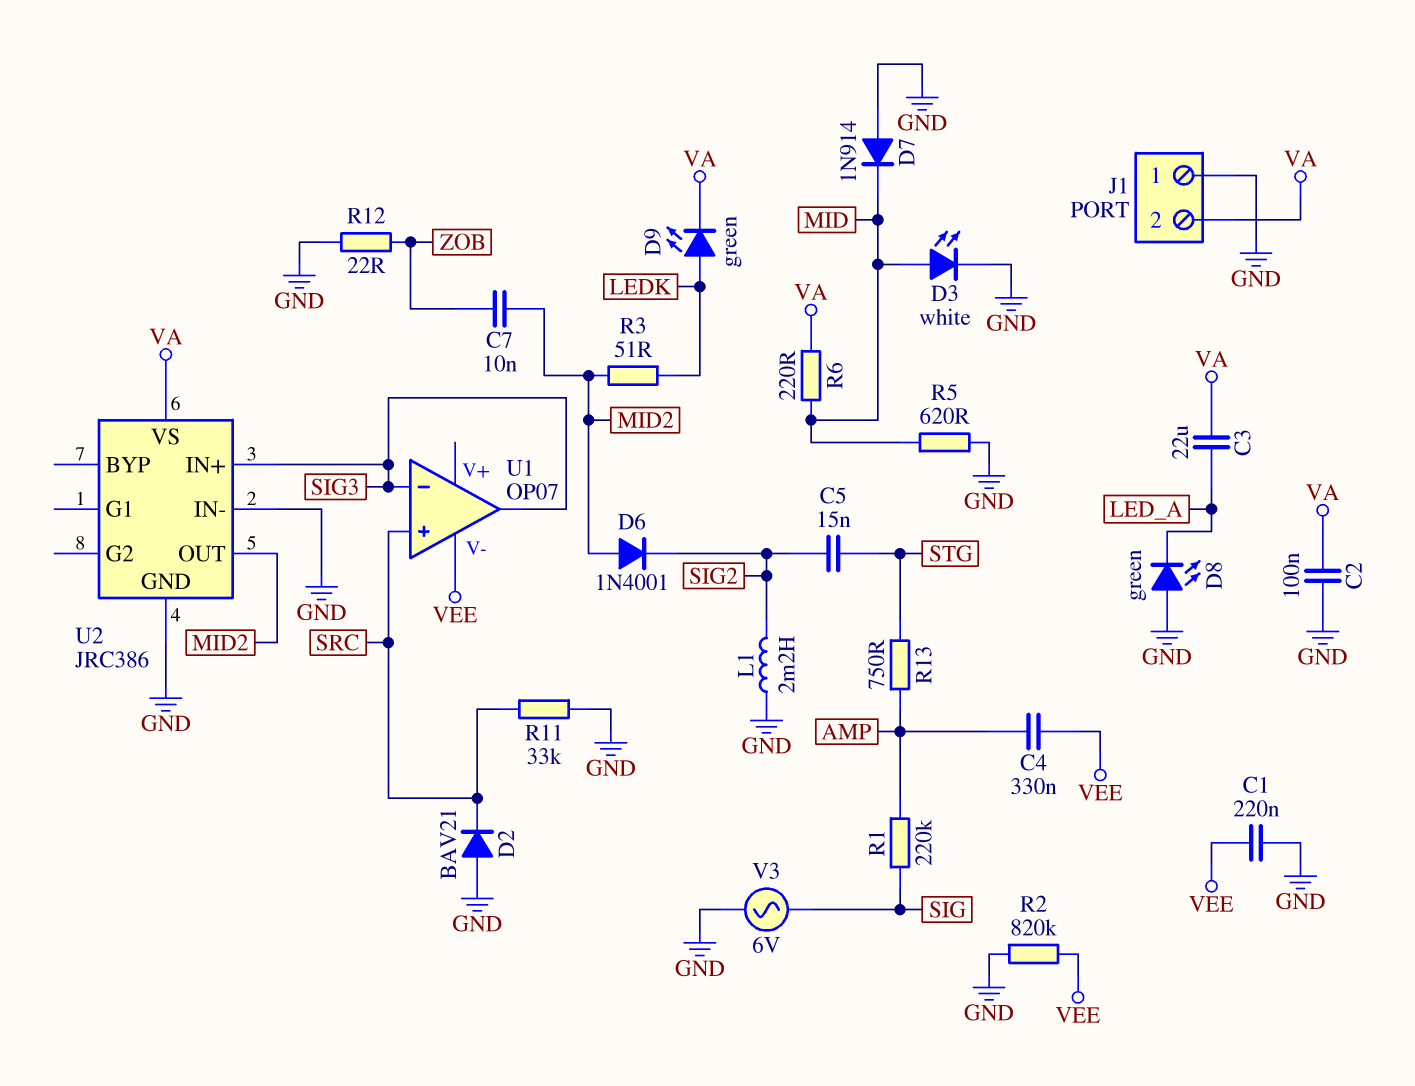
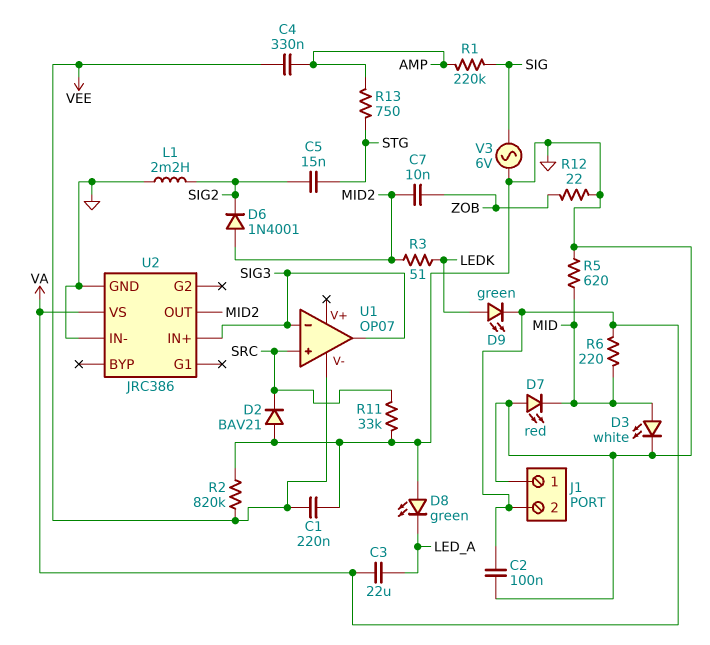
D7: diode 1N914 (A GND, K MID) -> LED red (A GND, K MID)

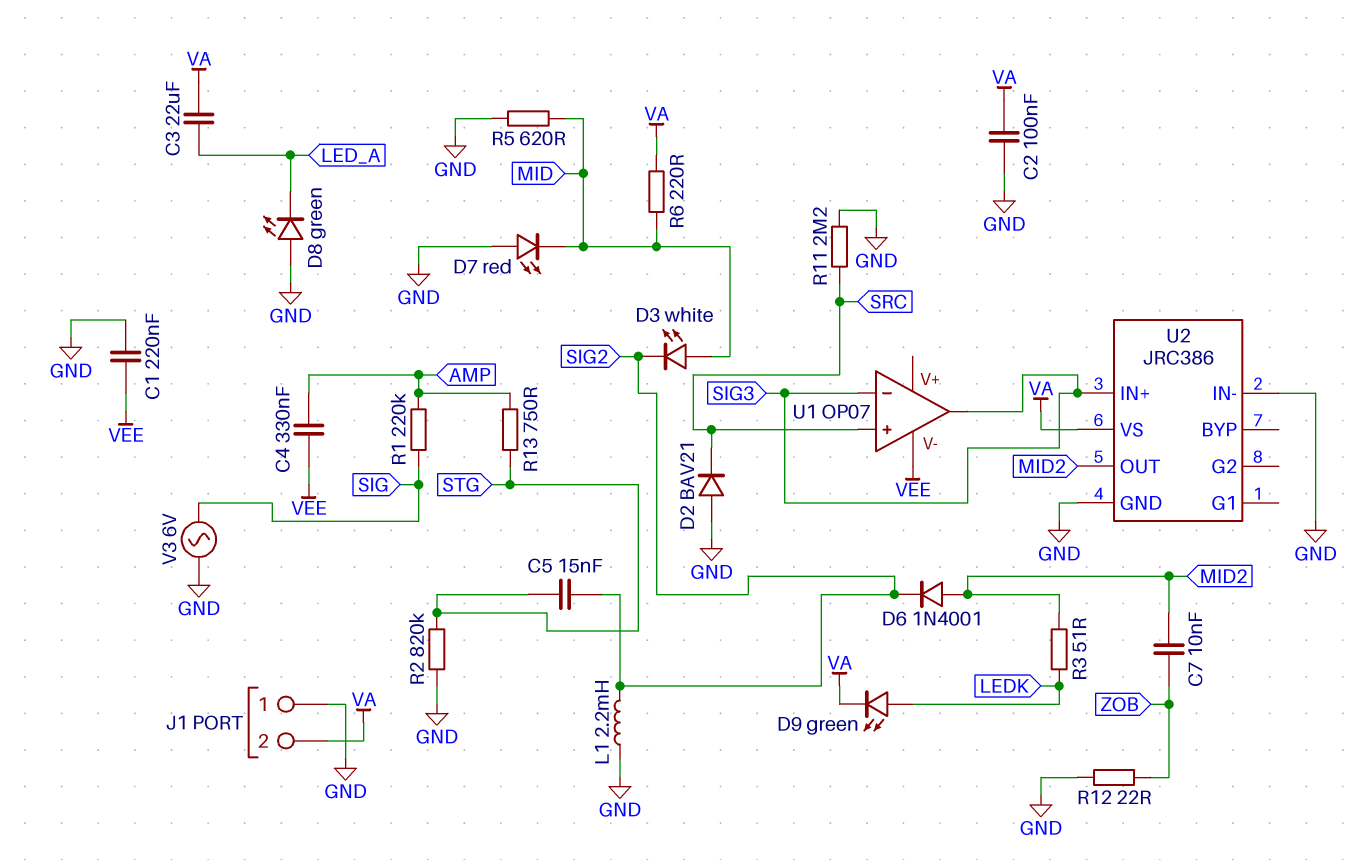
D3: LED white (A MID, K GND) -> LED white (A MID, K SIG2)
R2: 820k (GND, VEE) -> 820k (GND, STG)
R11: 33k (GND, SRC) -> 2.2M (GND, SRC)

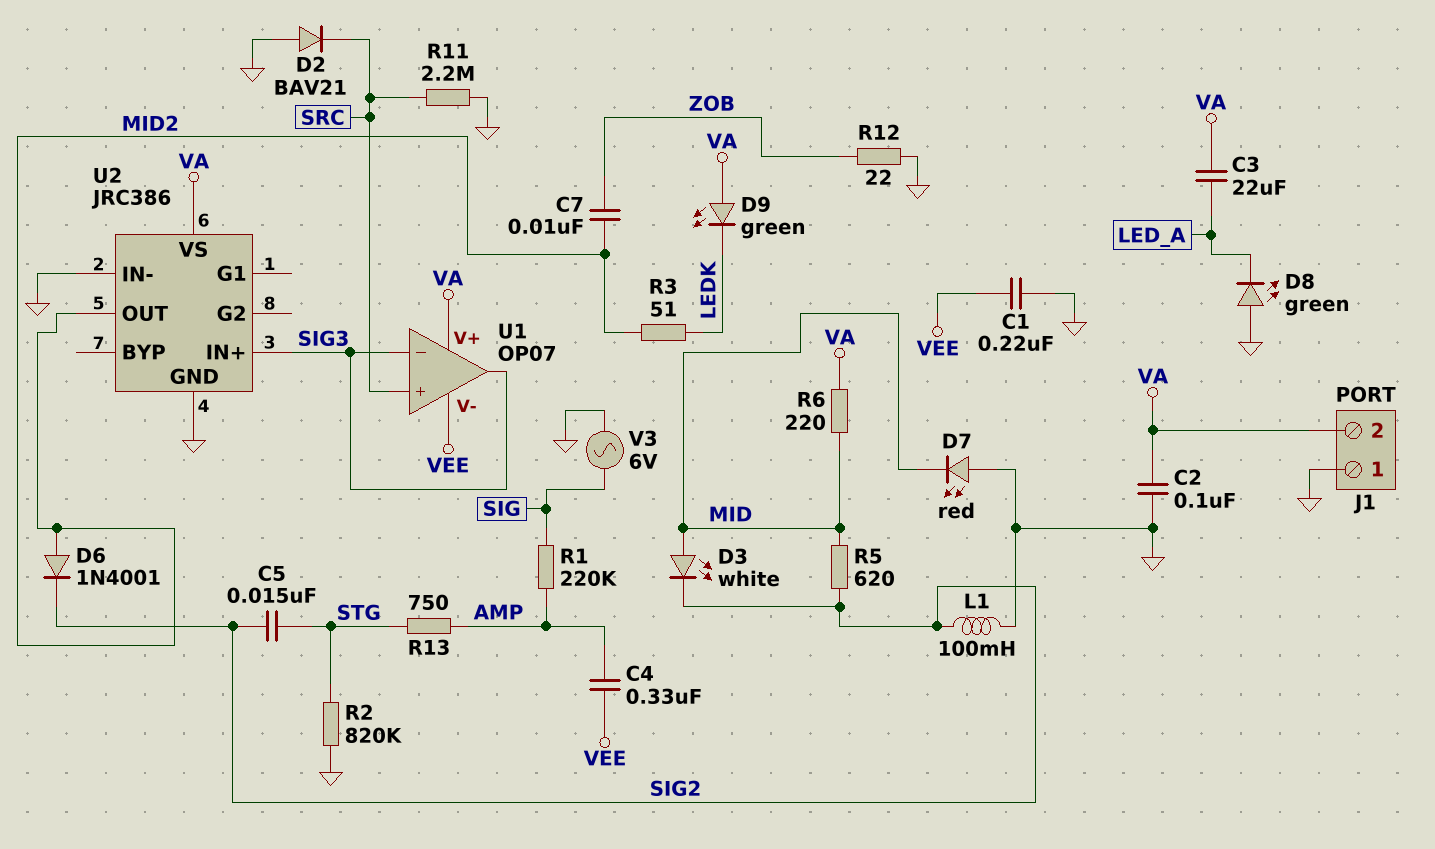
D9: LED green (A LEDK, K VA) -> LED green (A VA, K LEDK)
L1: 2.2mH (GND, SIG2) -> 100mH (GND, SIG2)
R5: 620 (GND, MID) -> 620 (MID, SIG2)
U1 pin V+: none -> VA

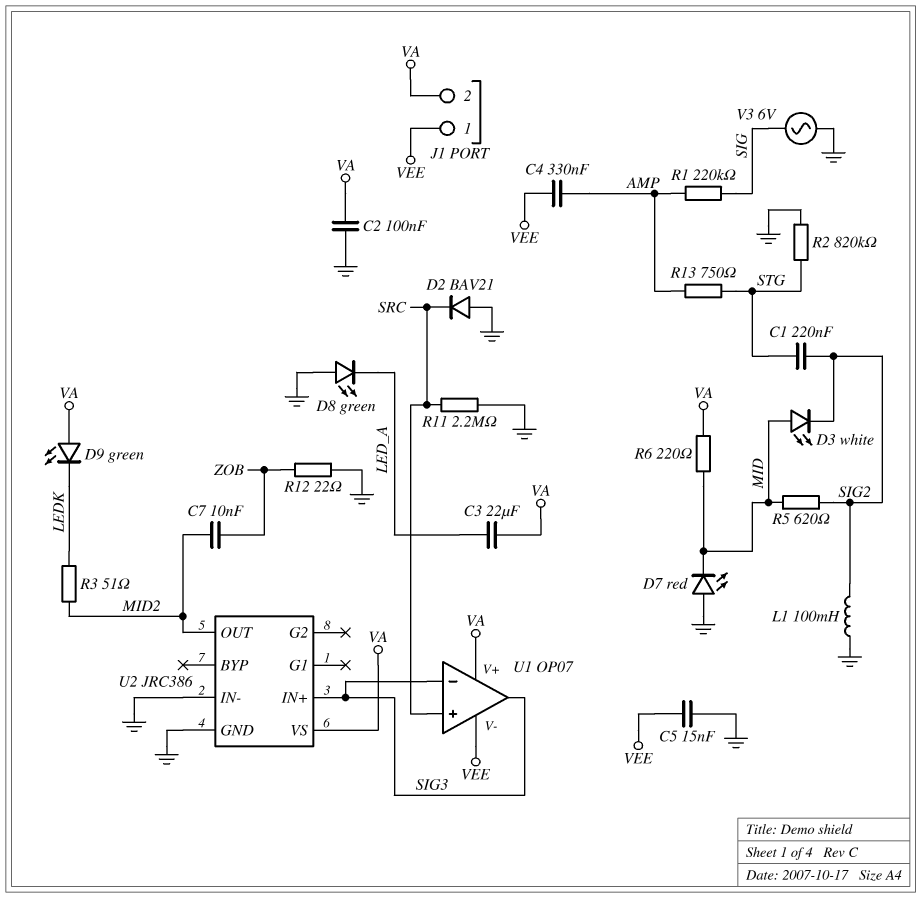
C1: 220nF (GND, VEE) -> 220nF (SIG2, STG)
C5: 15nF (SIG2, STG) -> 15nF (GND, VEE)
D6: diode 1N4001 (A MID2, K SIG2) -> none
J1 pin 1: GND -> VEE

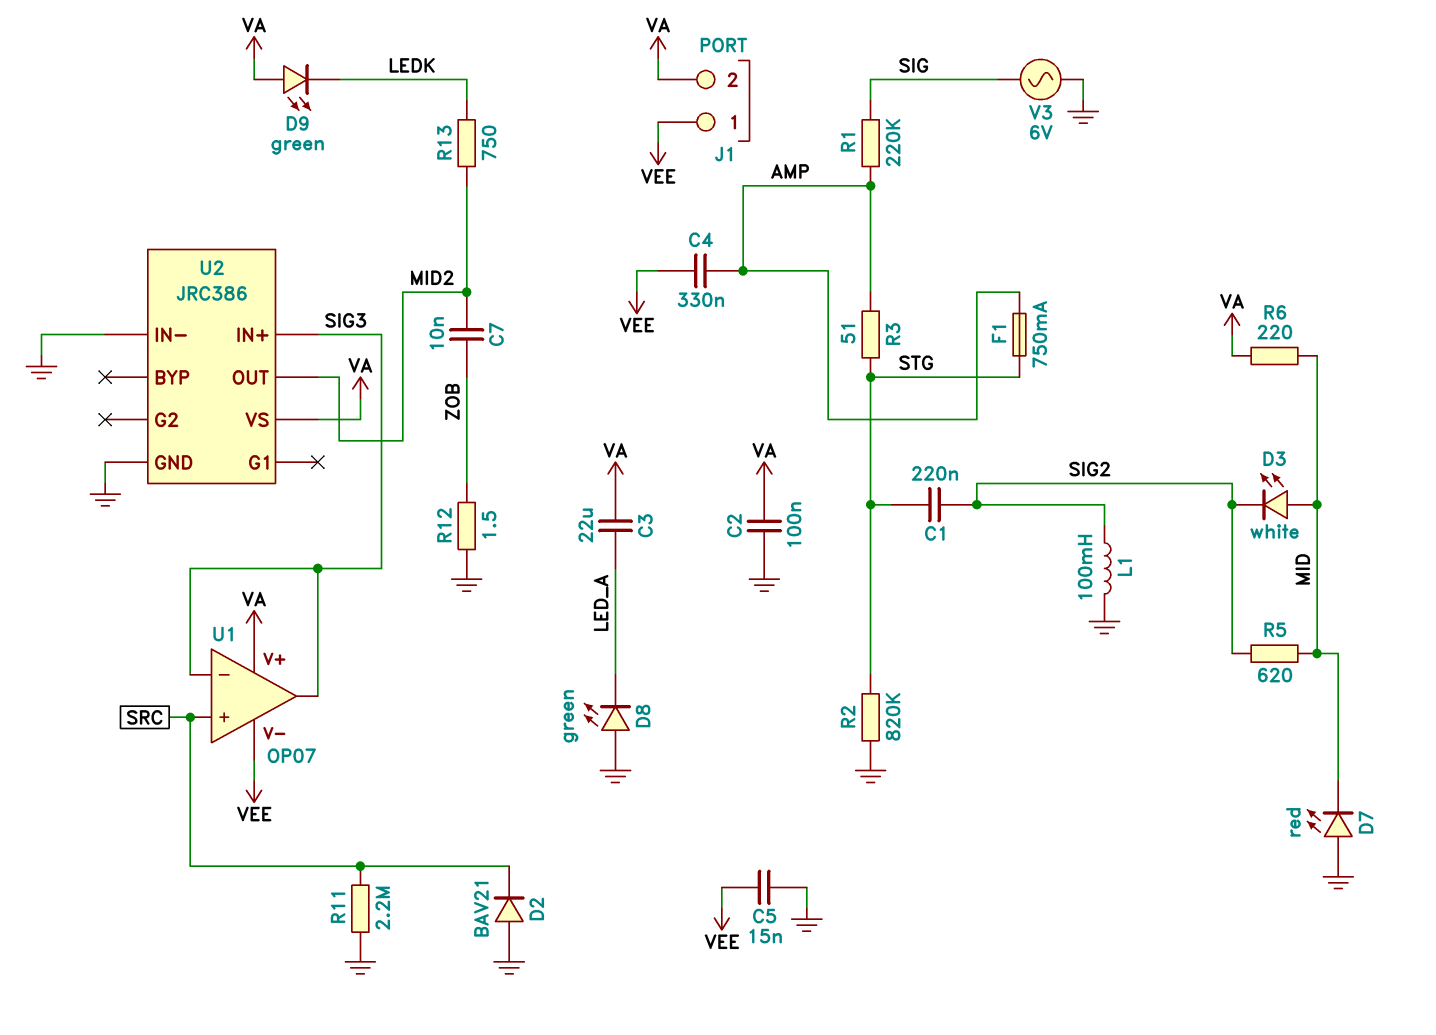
F1: none -> 750mA (AMP, STG)
R3: 51 (LEDK, MID2) -> 51 (AMP, STG)
R12: 22 (GND, ZOB) -> 1.5 (GND, ZOB)
R13: 750 (AMP, STG) -> 750 (LEDK, MID2)

